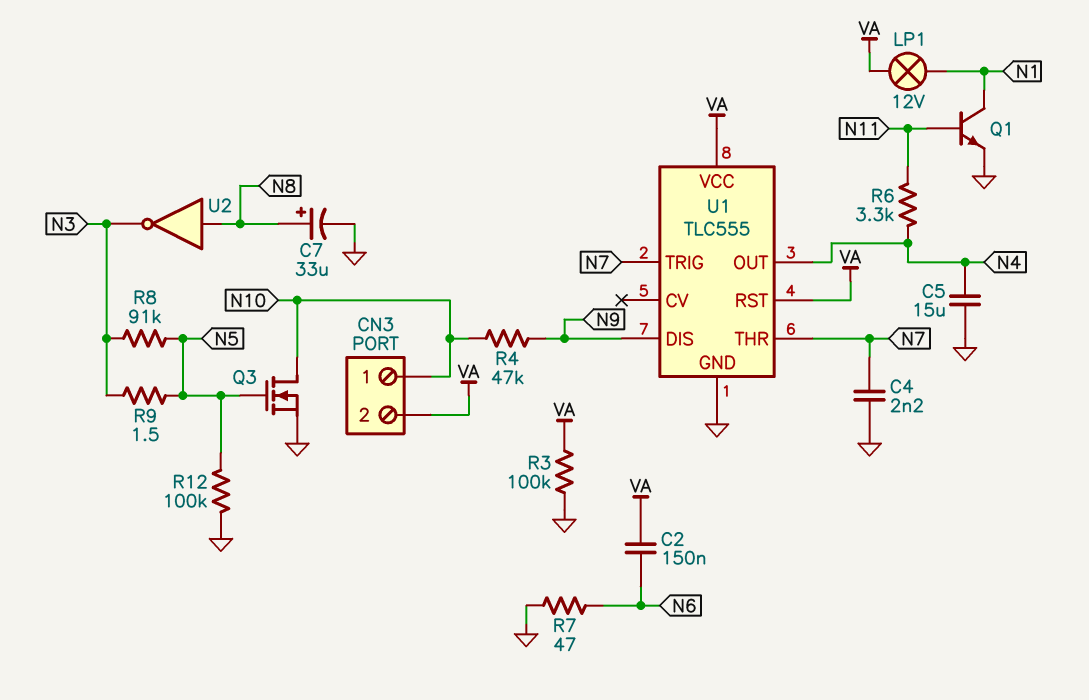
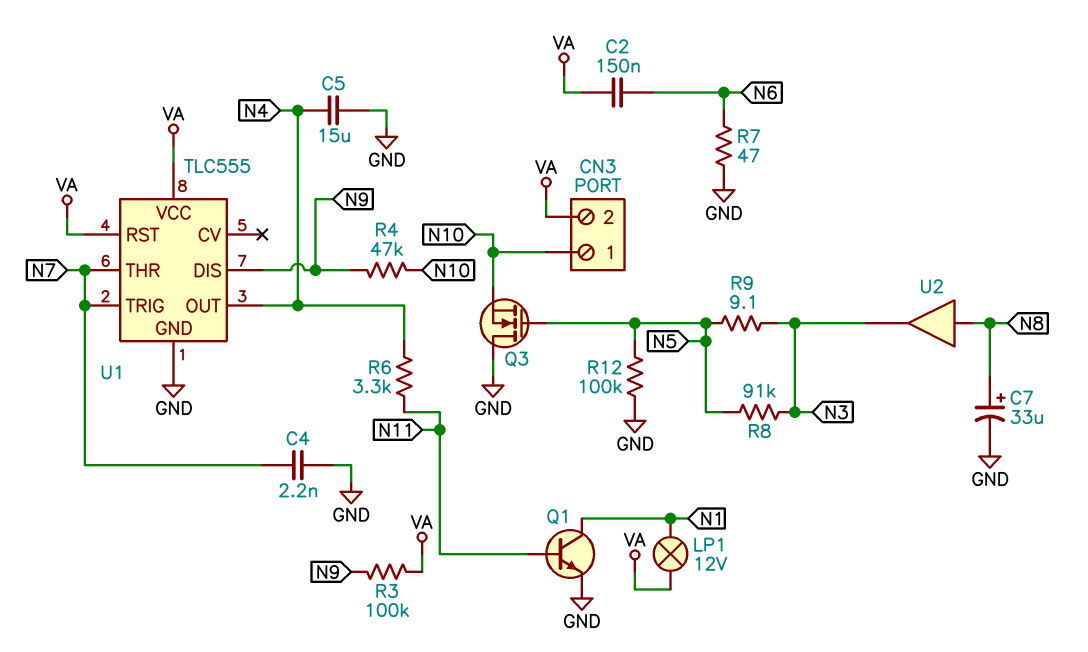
Q3: NMOS (G N5, D N10, S GND) -> NMOS (G N5, D GND, S N10)
R3: 100k (GND, VA) -> 100k (N9, VA)
R9: 1.5 (N3, N5) -> 9.1 (N3, N5)
U2: NOT (in N8, out N3) -> buffer (in N8, out N3)

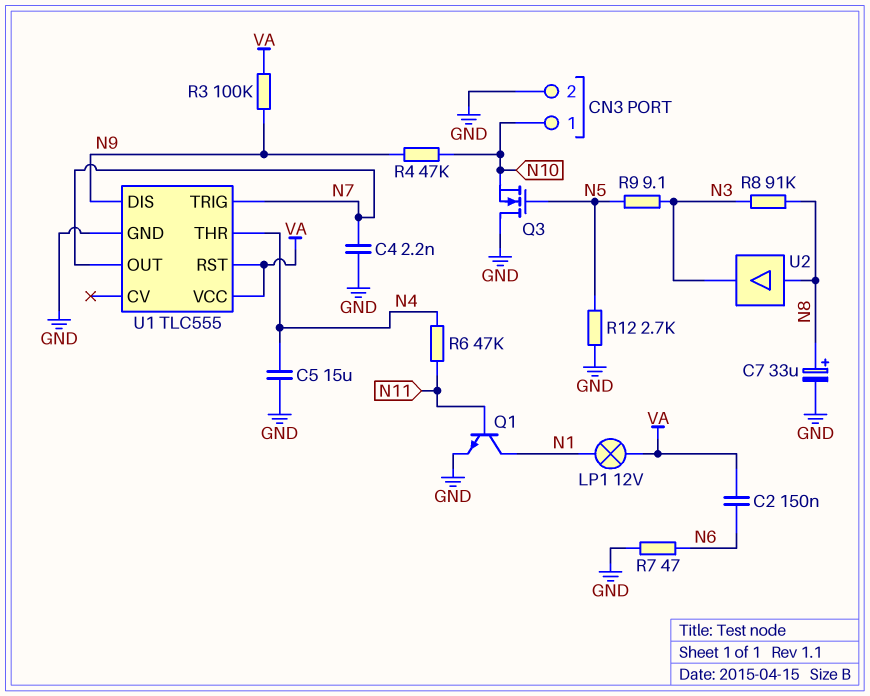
CN3 pin 2: VA -> GND
R6: 3.3k (N4, N11) -> 47k (N4, N11)
R8: 91k (N3, N5) -> 91k (N3, N8)
R12: 100k (GND, N5) -> 2.7k (GND, N5)
U1 pin OUT: N4 -> N7
U1 pin THR: N7 -> N4

